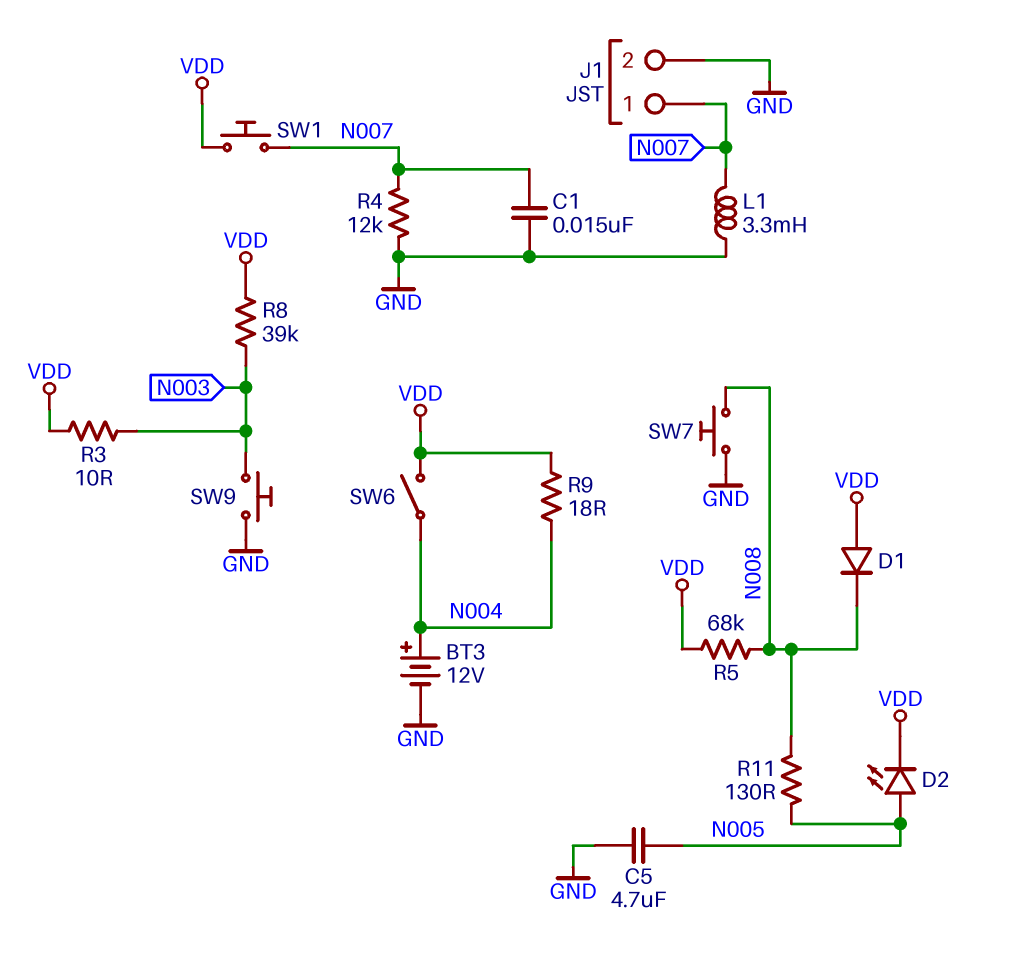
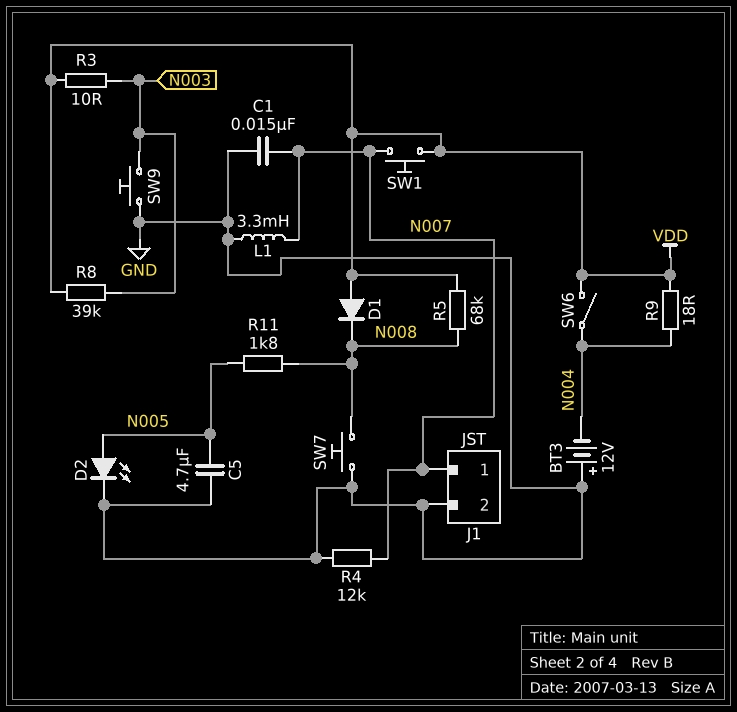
BT3: 12V (plus N004, minus GND) -> 12V (plus GND, minus N004)
D2: LED (A N005, K VDD) -> LED (A N005, K GND)
R11: 130 (N005, N008) -> 1.8k (N005, N008)

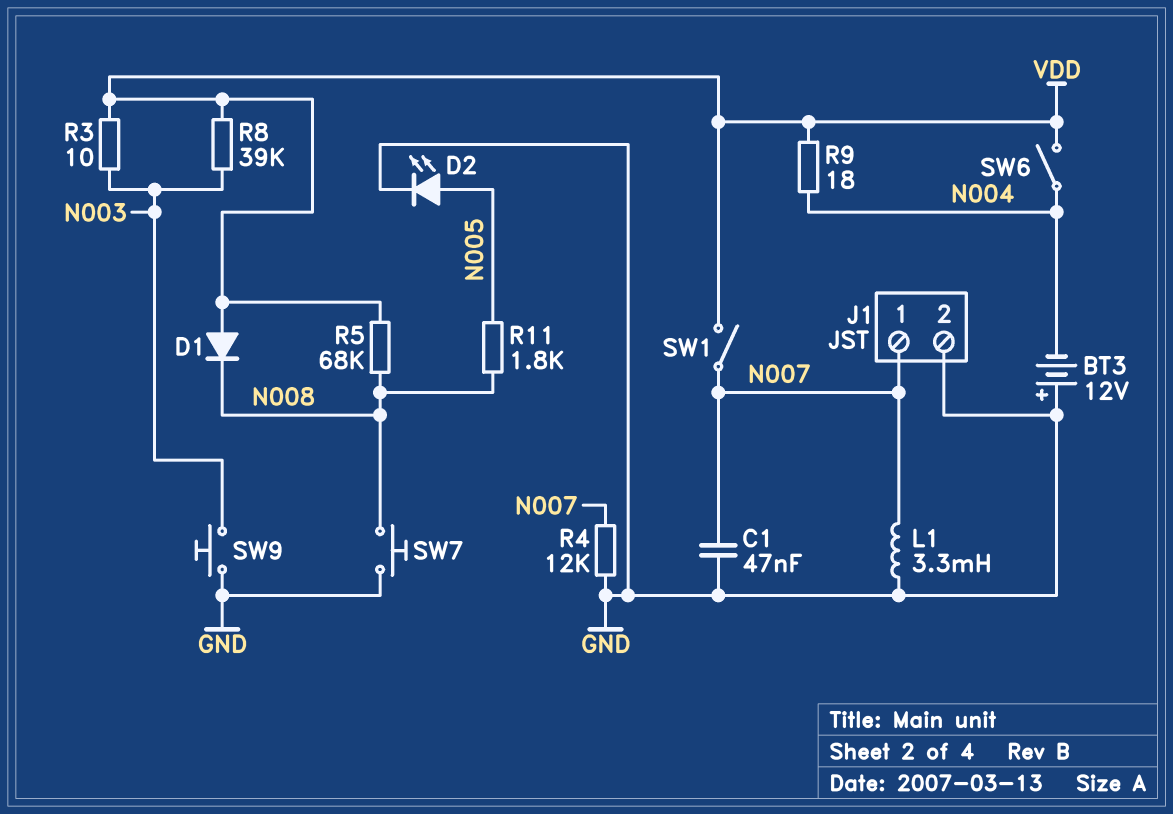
C1: 15nF (GND, N007) -> 47nF (GND, N007)
C5: 4.7uF (GND, N005) -> none
SW1: button (N007, VDD) -> switch (N007, VDD)

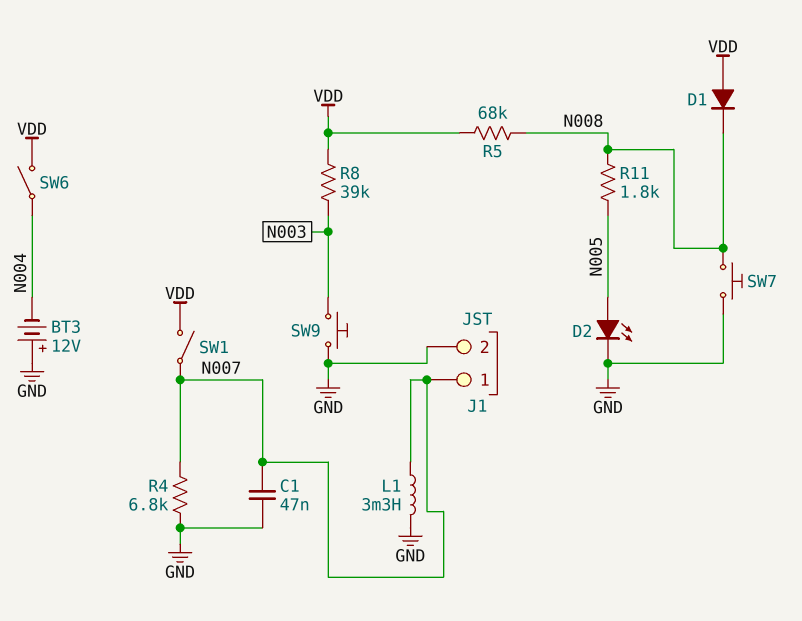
R3: 10 (N003, VDD) -> none
R4: 12k (GND, N007) -> 6.8k (GND, N007)
R9: 18 (N004, VDD) -> none

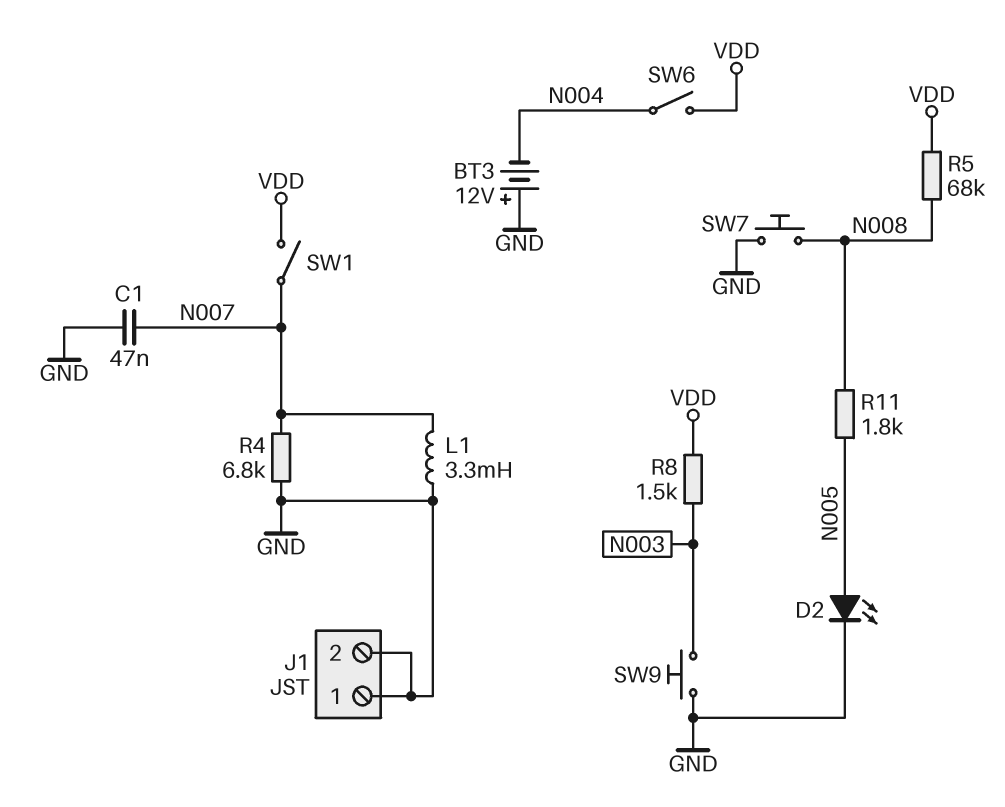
D1: diode (A VDD, K N008) -> none
J1 pin 1: N007 -> GND
R8: 39k (N003, VDD) -> 1.5k (N003, VDD)

